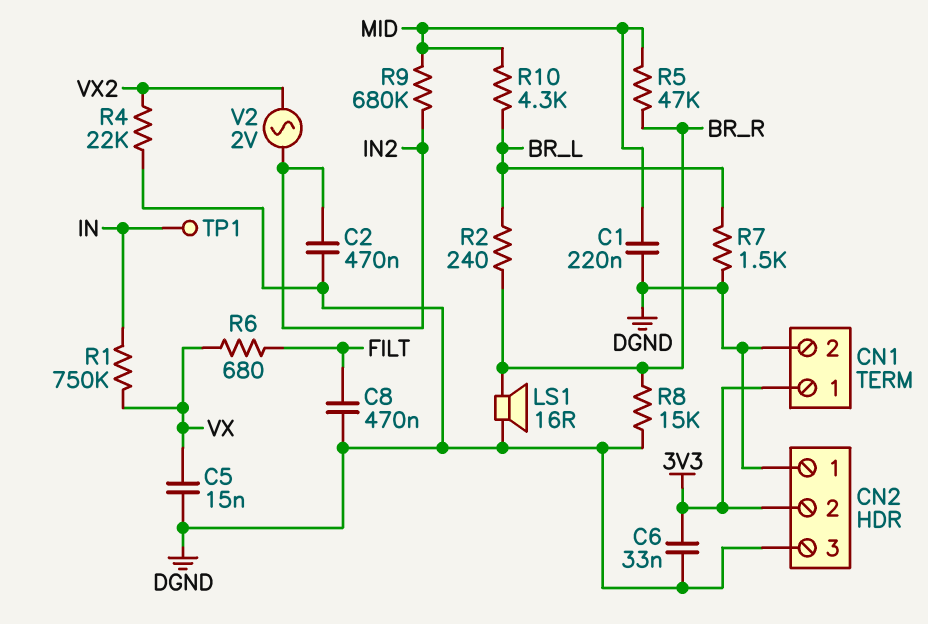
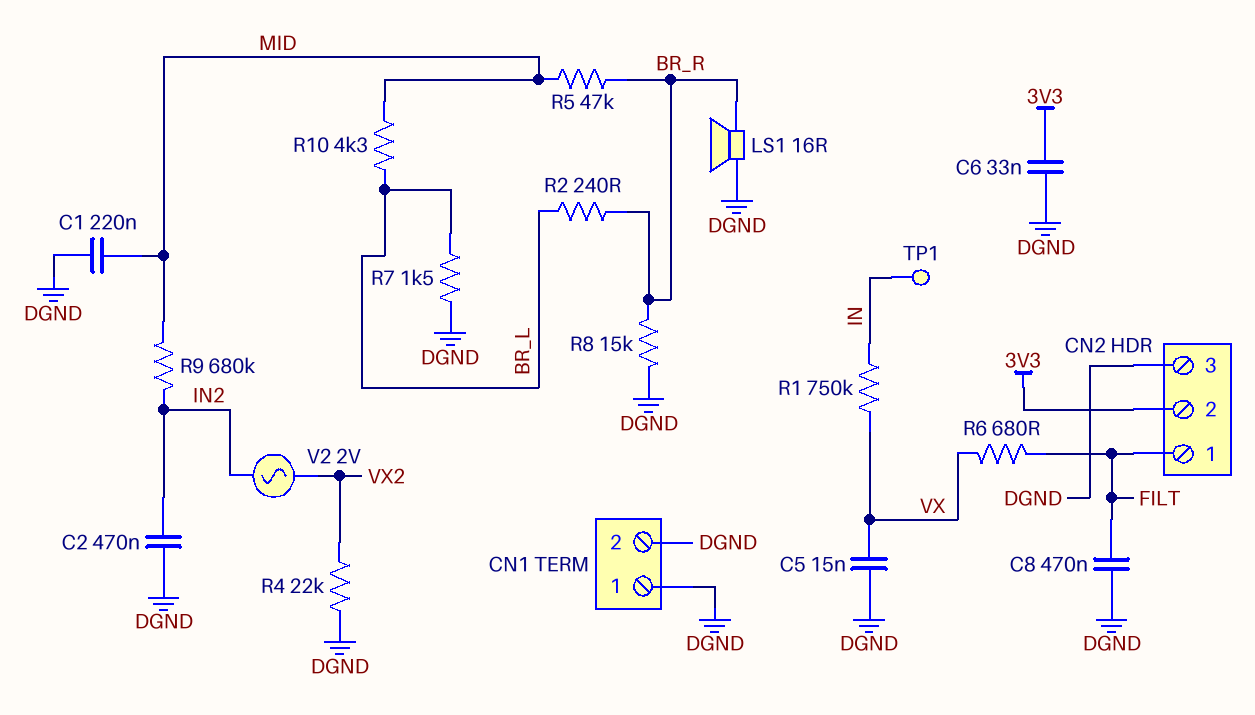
CN1 pin 1: 3V3 -> DGND
CN2 pin 1: DGND -> FILT

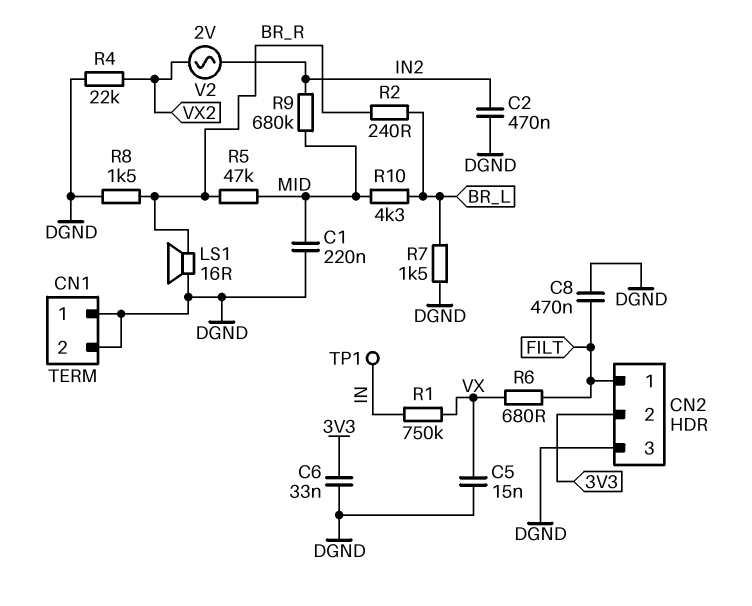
R8: 15k (BR_R, DGND) -> 1.5k (BR_R, DGND)

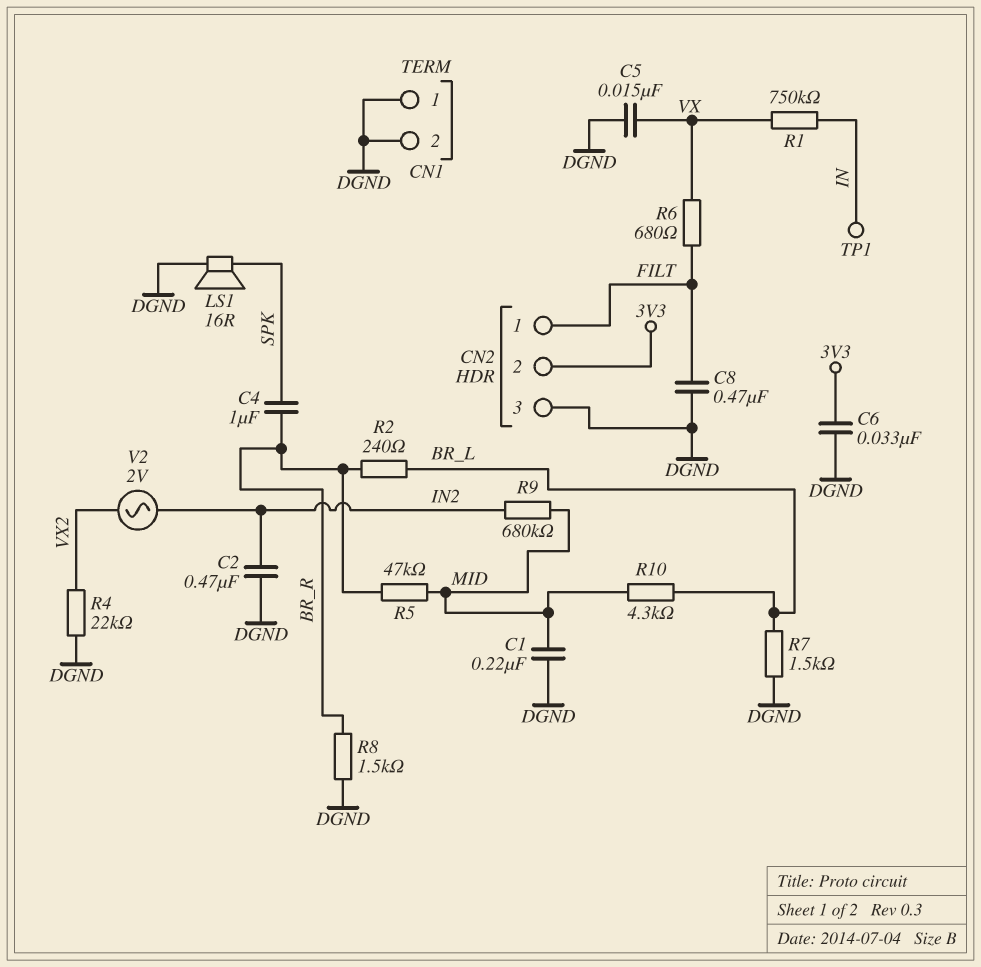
C4: none -> 1uF (BR_R, SPK)
LS1: speaker 16R (BR_R, DGND) -> speaker 16R (DGND, SPK)

